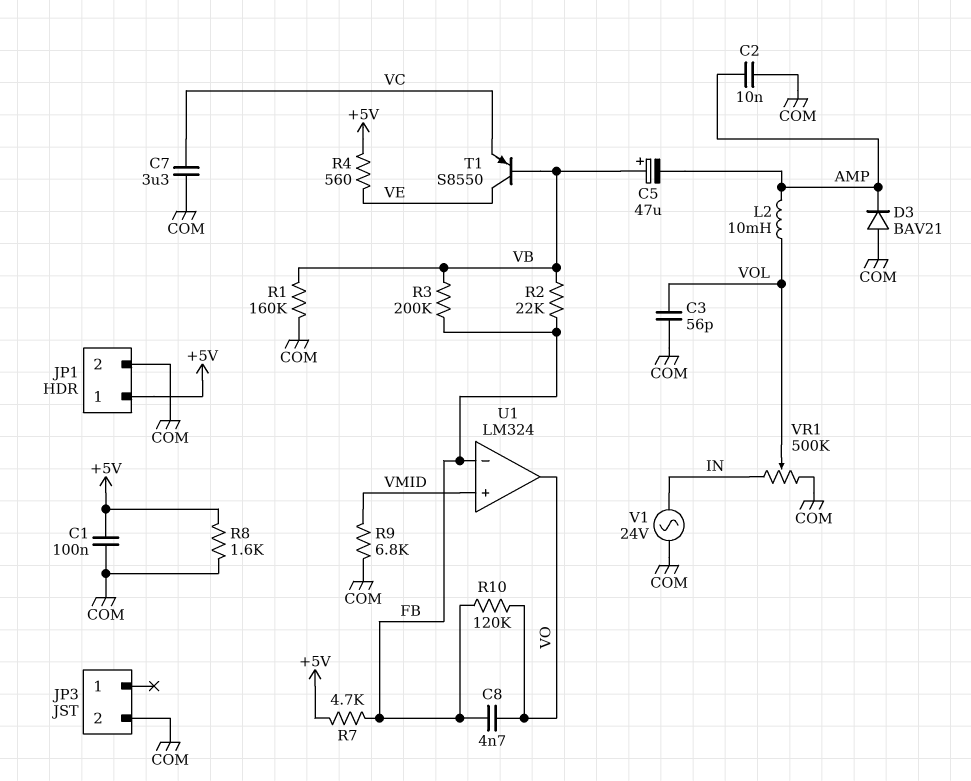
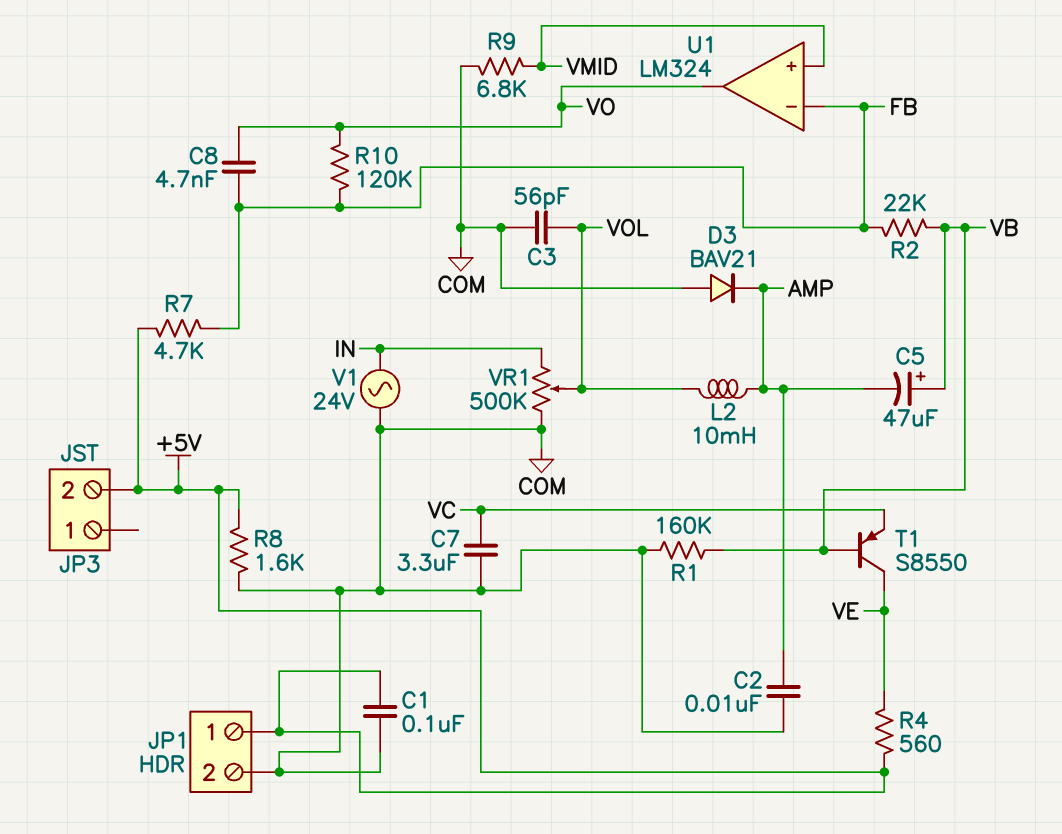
JP3 pin 2: COM -> +5V
R3: 200k (FB, VB) -> none

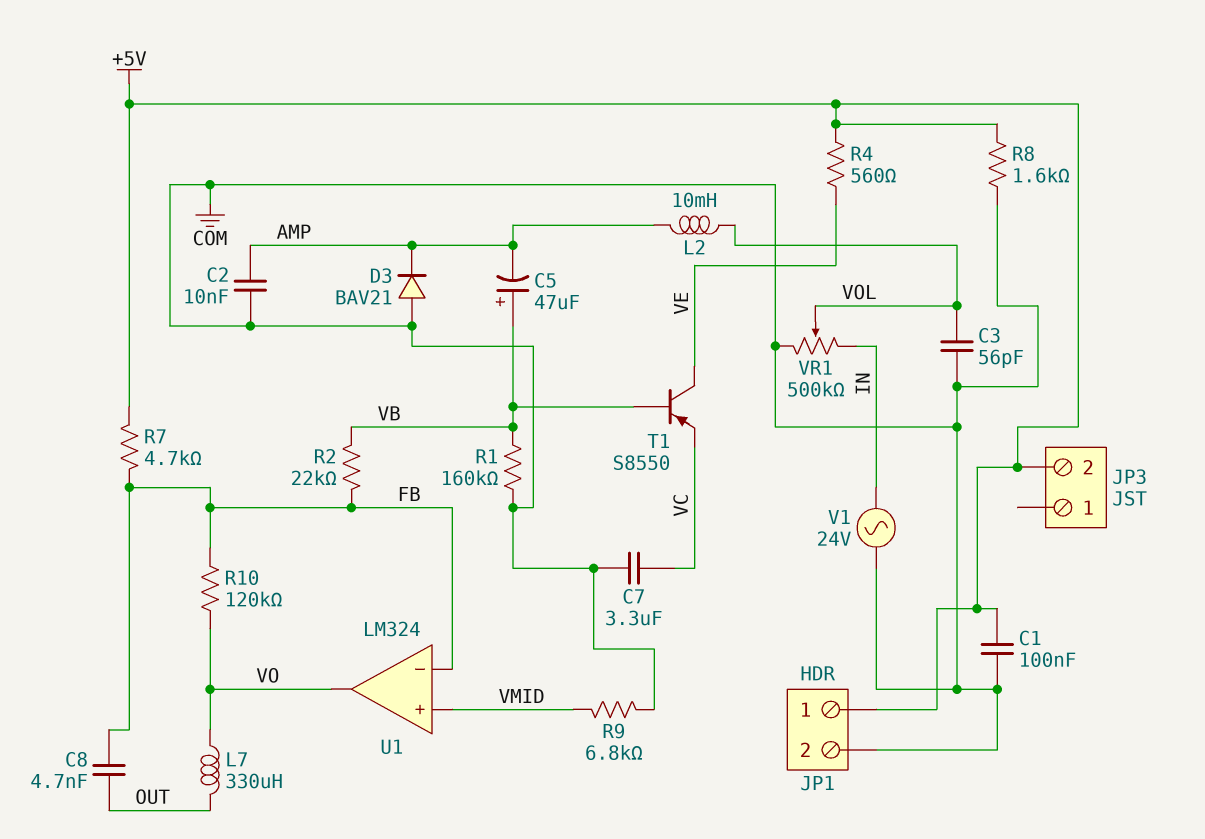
C8: 4.7nF (FB, VO) -> 4.7nF (FB, OUT)
L7: none -> 330uH (OUT, VO)

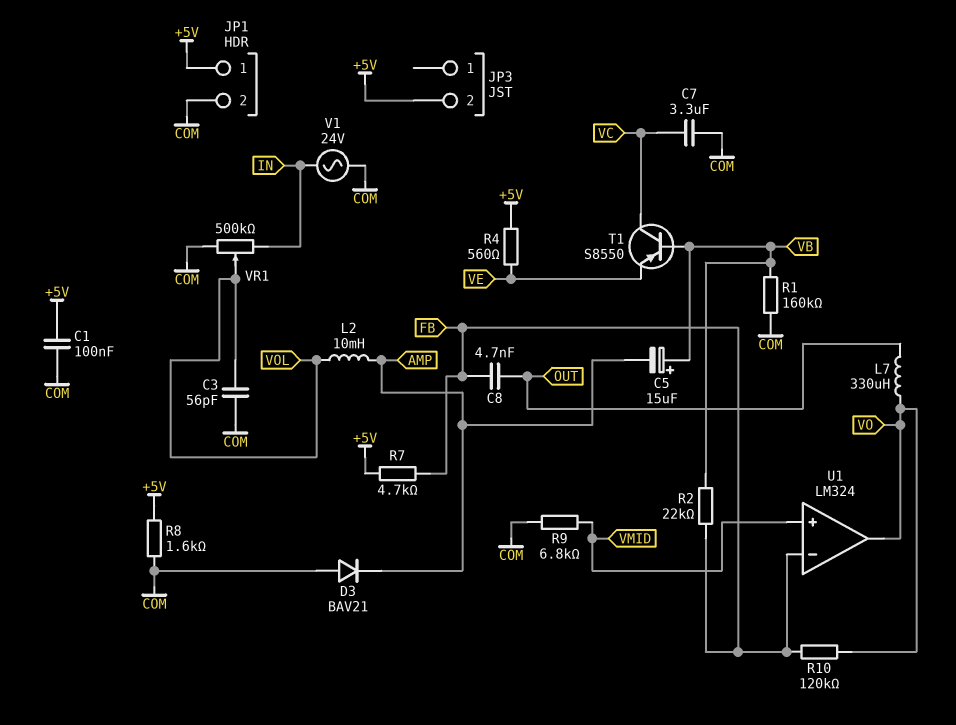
C2: 10nF (AMP, COM) -> none
C5: 47uF (plus VB, minus AMP) -> 15uF (plus VB, minus AMP)
T1: PNP S8550 (B VB, C VE, E VC) -> PNP S8550 (B VB, C VC, E VE)

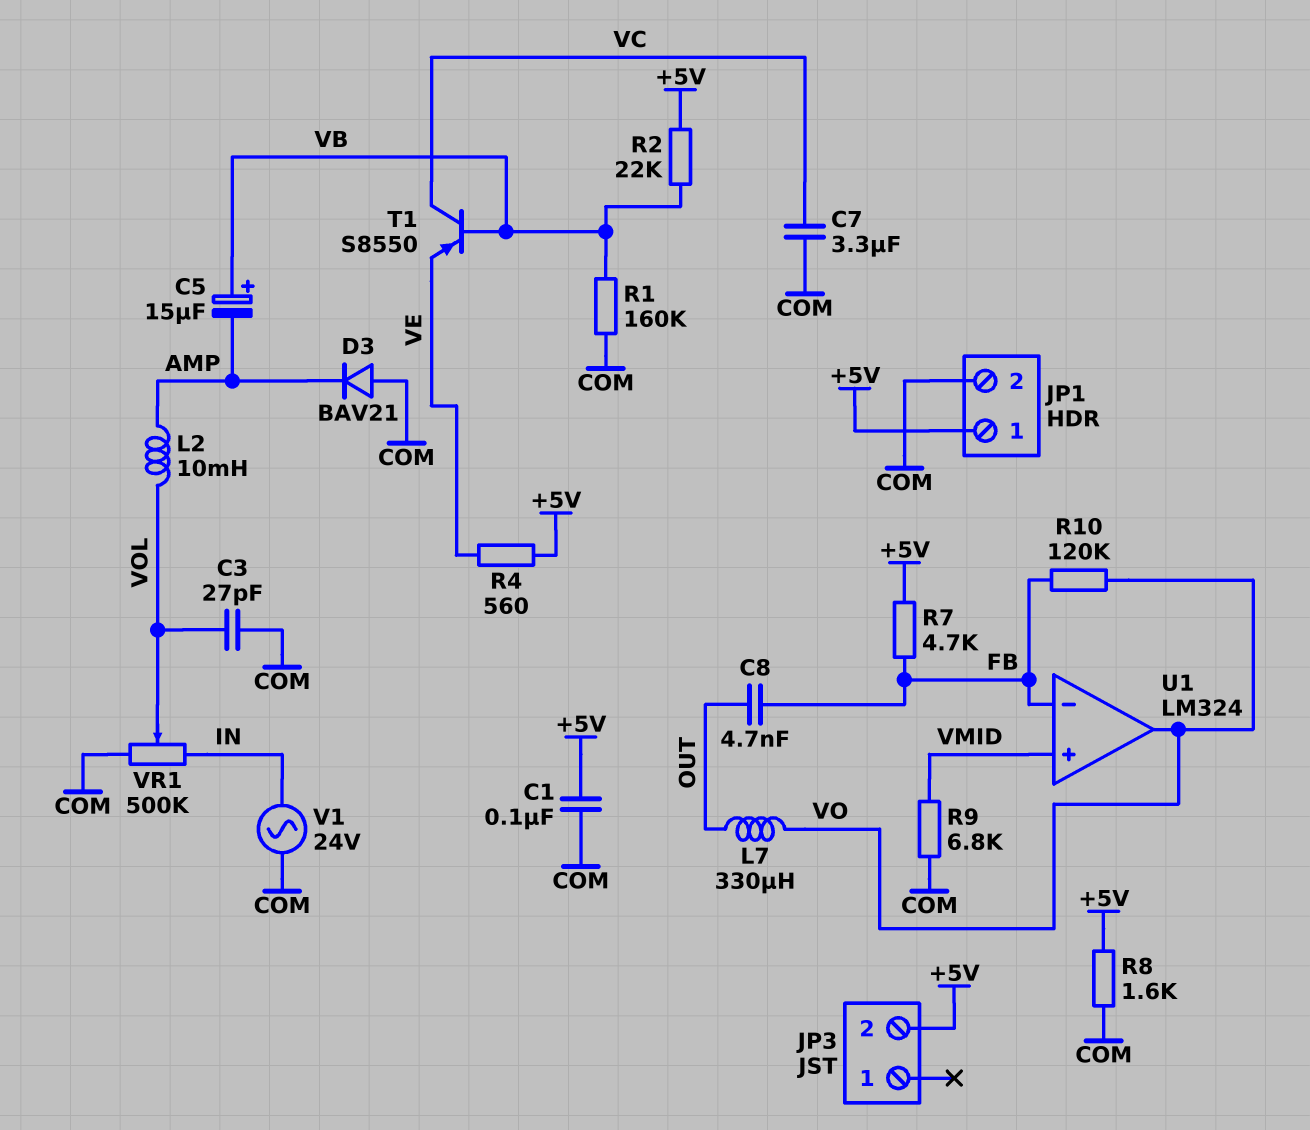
C3: 56pF (COM, VOL) -> 27pF (COM, VOL)
R2: 22k (FB, VB) -> 22k (+5V, VB)

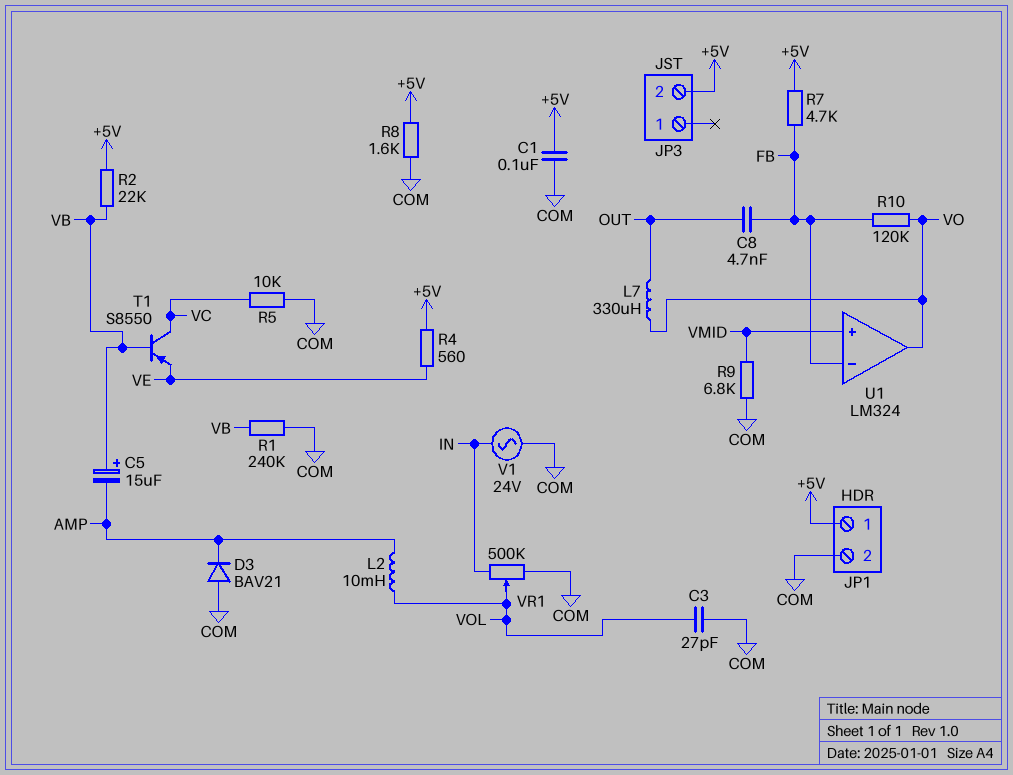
C7: 3.3uF (COM, VC) -> none
R1: 160k (COM, VB) -> 240k (COM, VB)
R5: none -> 10k (COM, VC)

